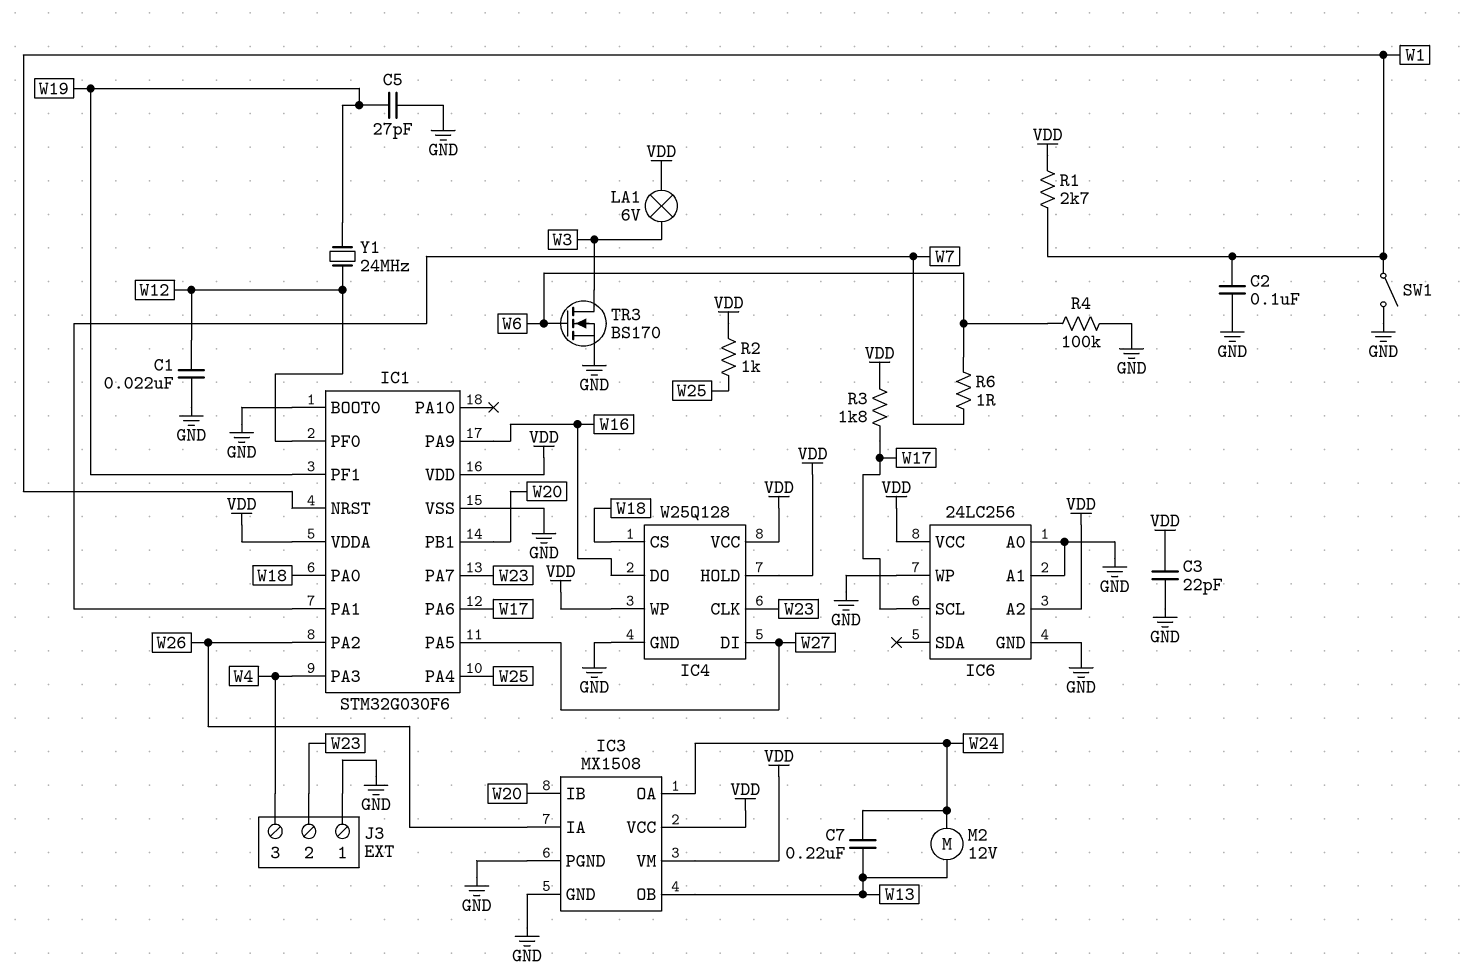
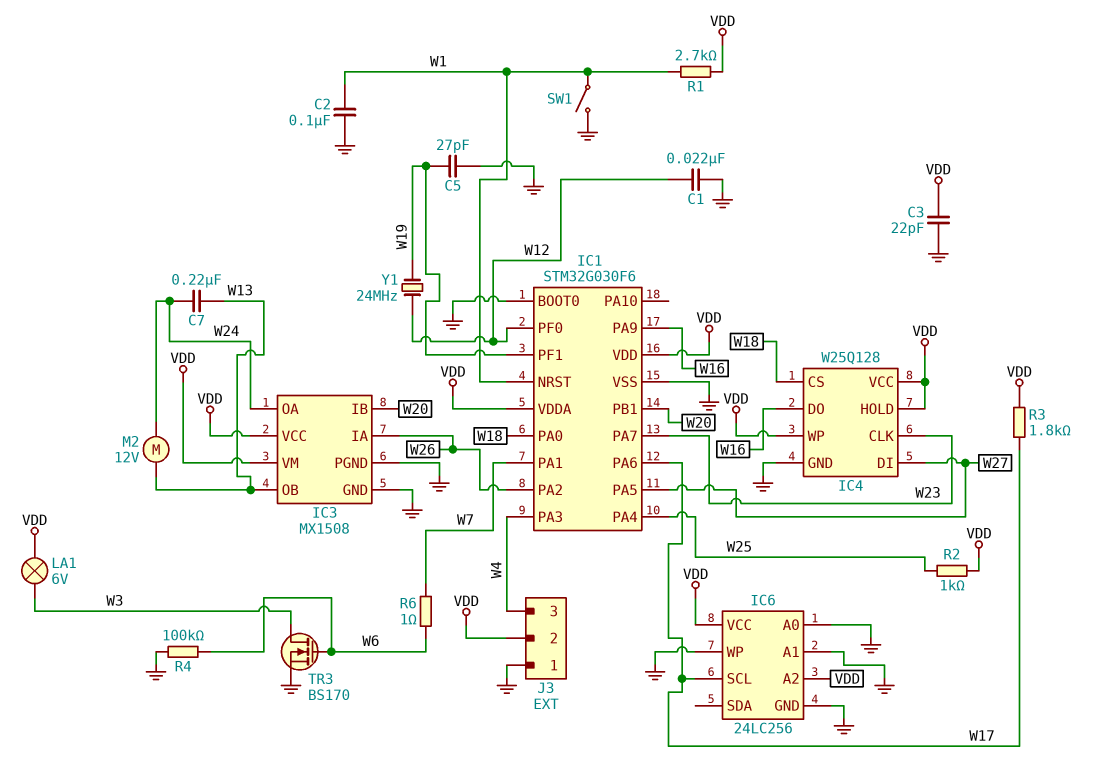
J3 pin 2: W23 -> VDD

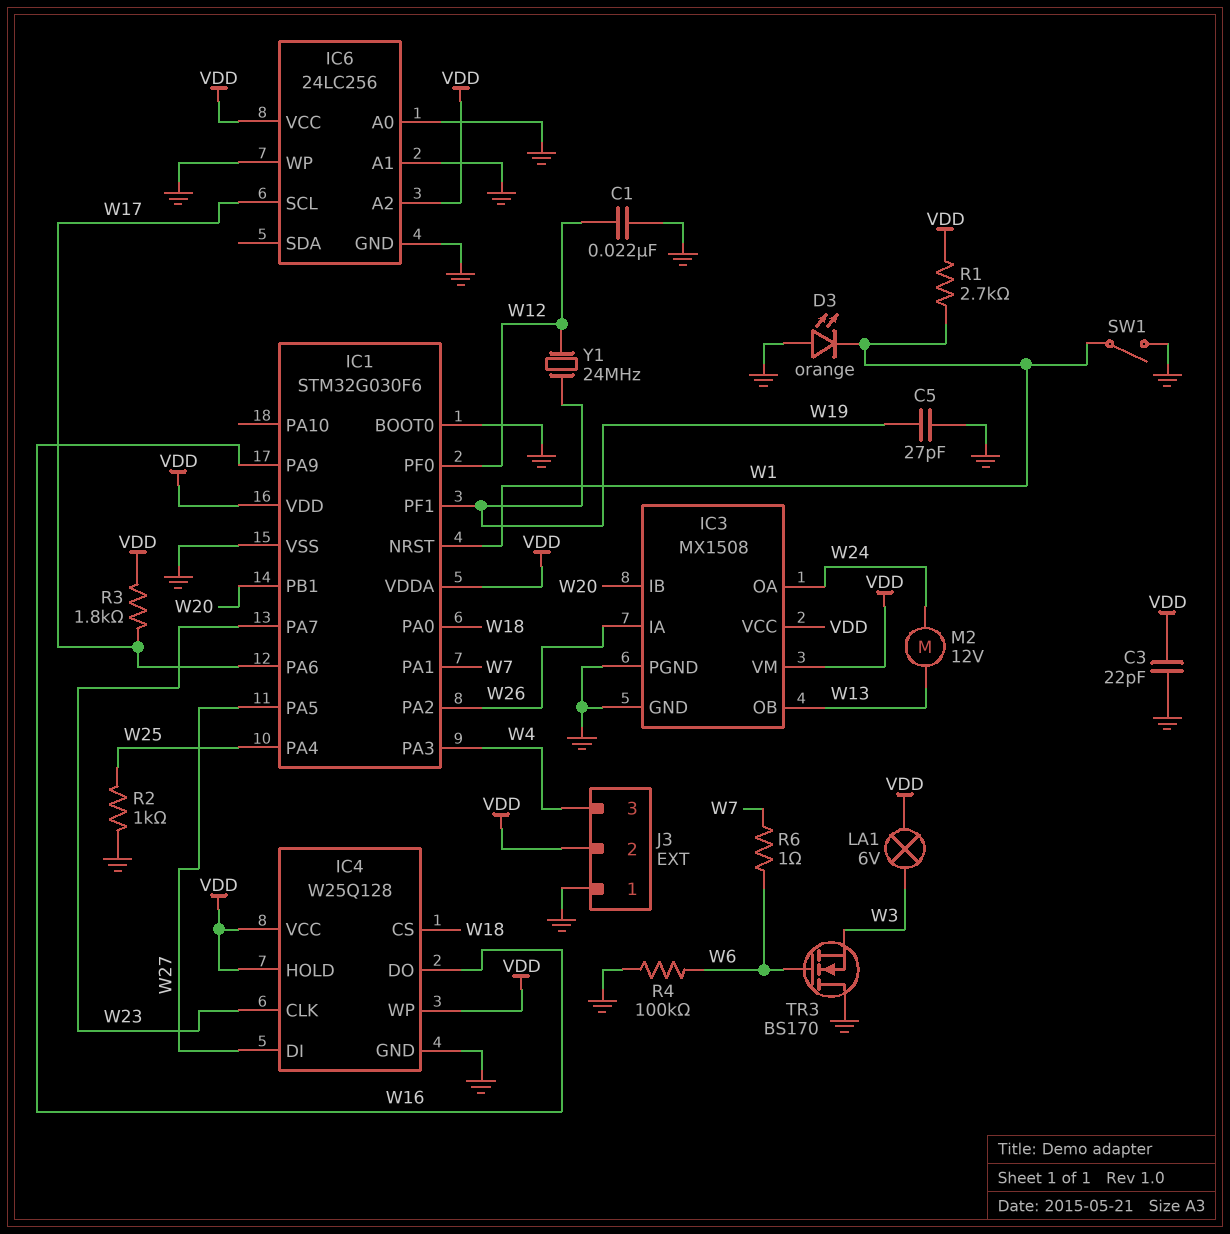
C2: 100nF (GND, W1) -> none
C7: 220nF (W13, W24) -> none
D3: none -> LED orange (A GND, K W1)
R2: 1k (VDD, W25) -> 1k (GND, W25)
TR3: NMOS BS170 (G W6, D W3, S GND) -> NMOS BS170 (G W6, D GND, S W3)

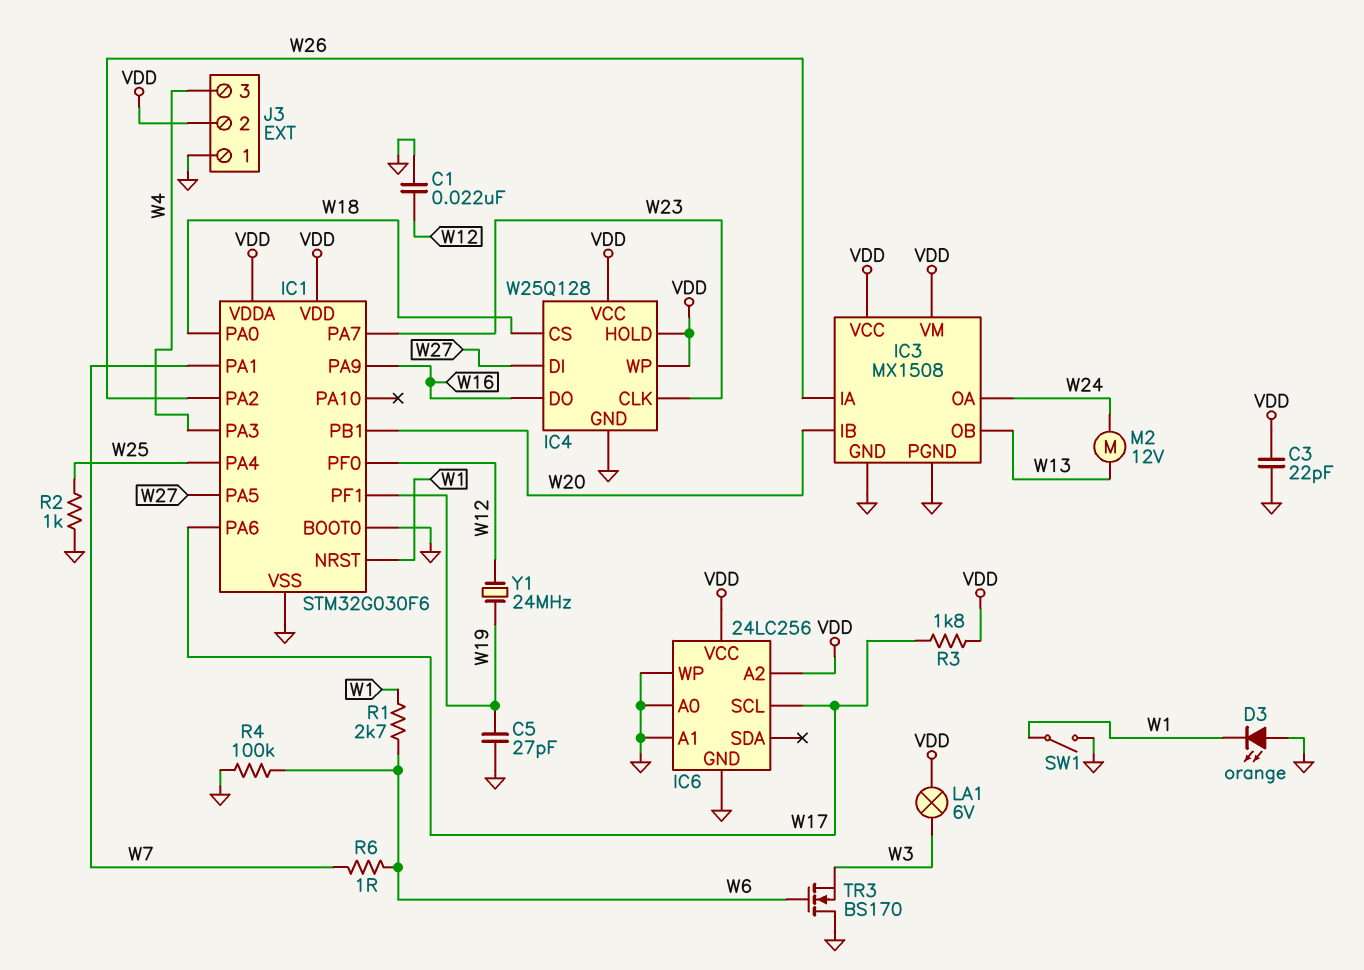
R1: 2.7k (VDD, W1) -> 2.7k (W1, W6)

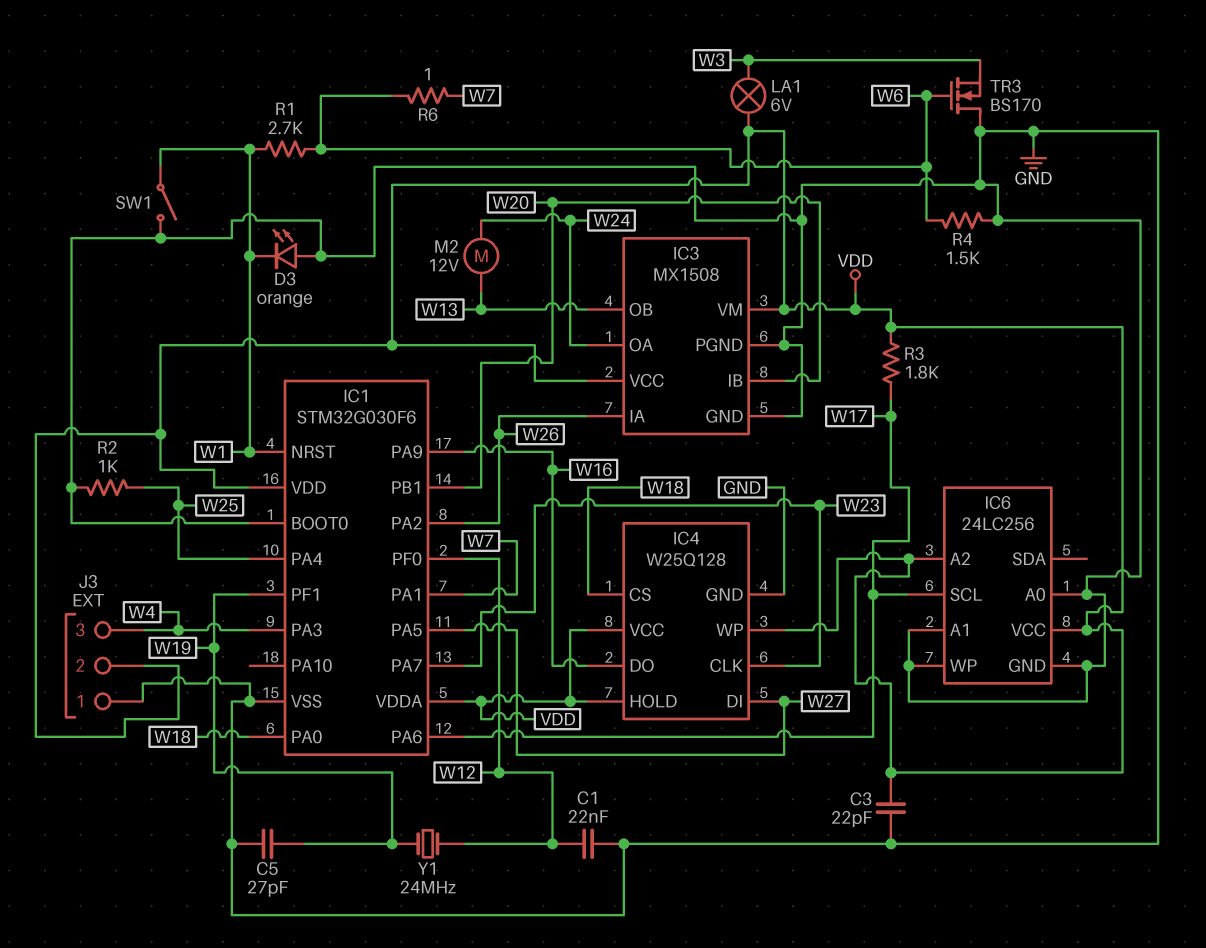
R4: 100k (GND, W6) -> 1.5k (GND, W6)

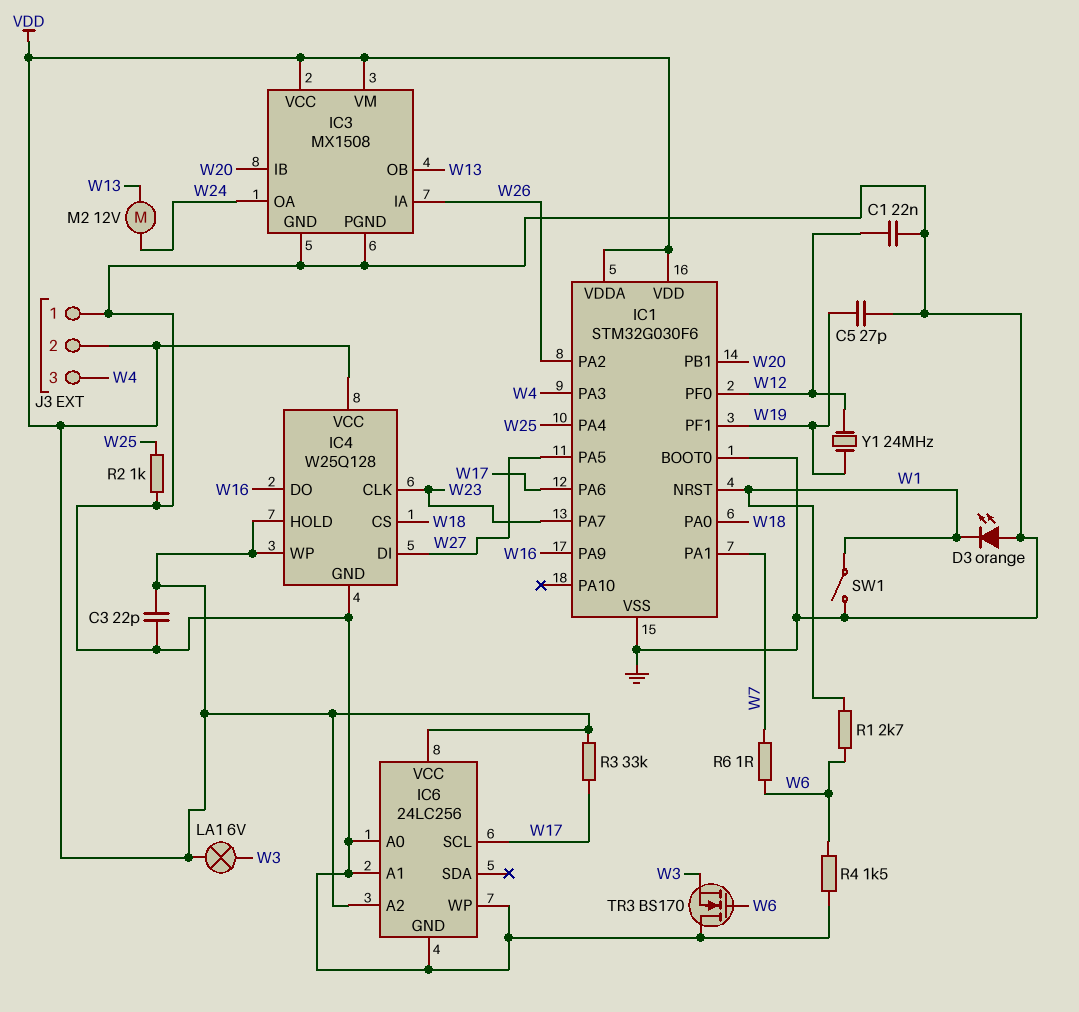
R3: 1.8k (VDD, W17) -> 33k (VDD, W17)

